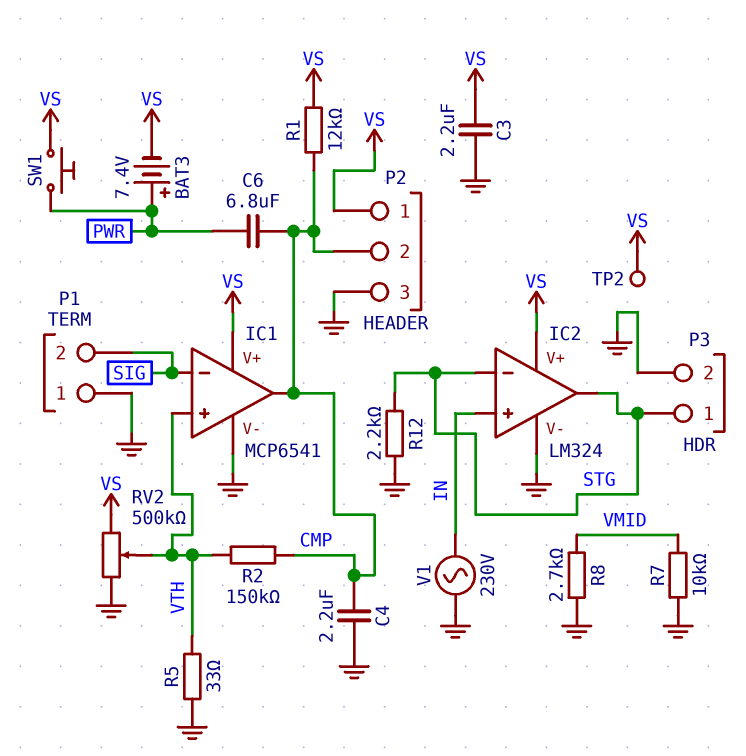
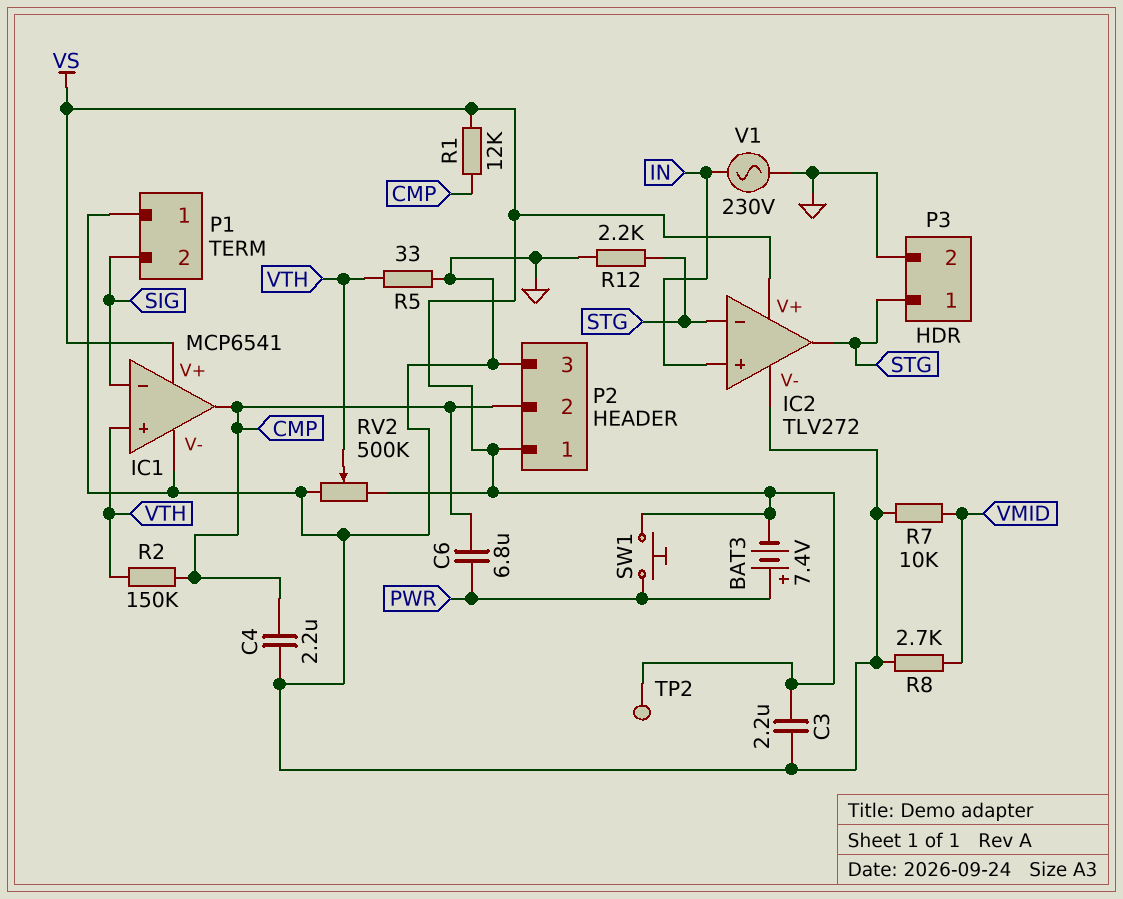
IC2: LM324 -> TLV272

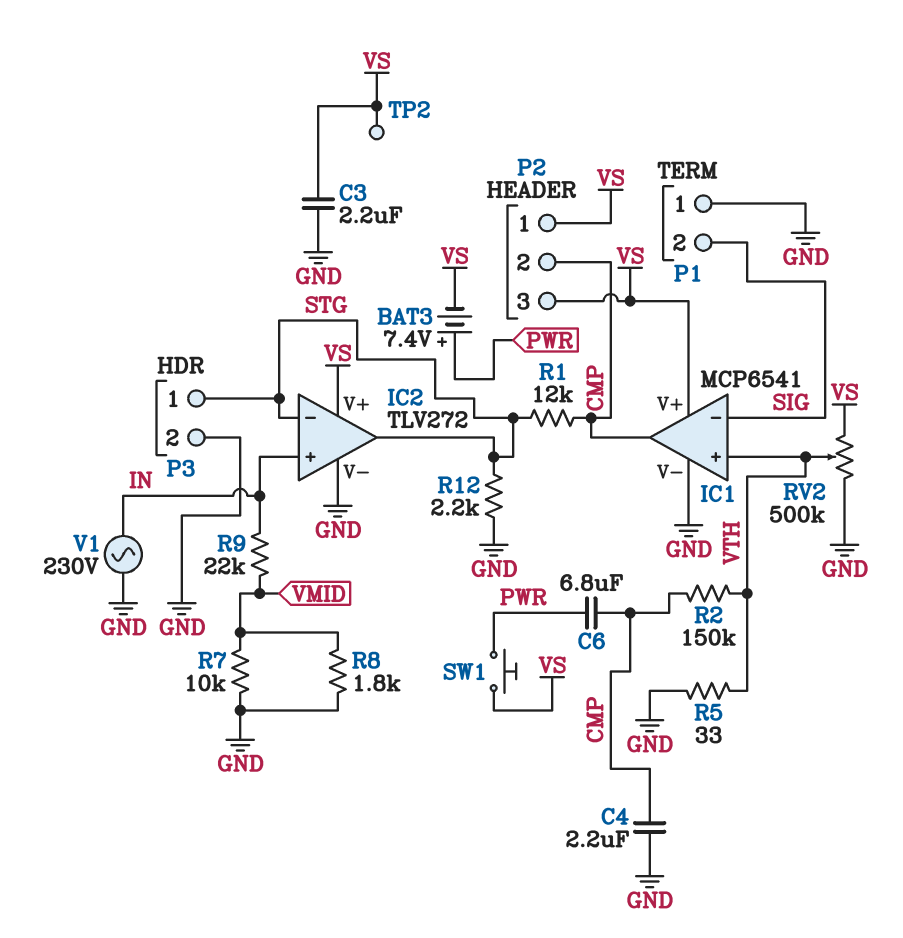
P2 pin 3: GND -> VS
R1: 12k (CMP, VS) -> 12k (CMP, STG)
R8: 2.7k (GND, VMID) -> 1.8k (GND, VMID)
R9: none -> 22k (IN, VMID)

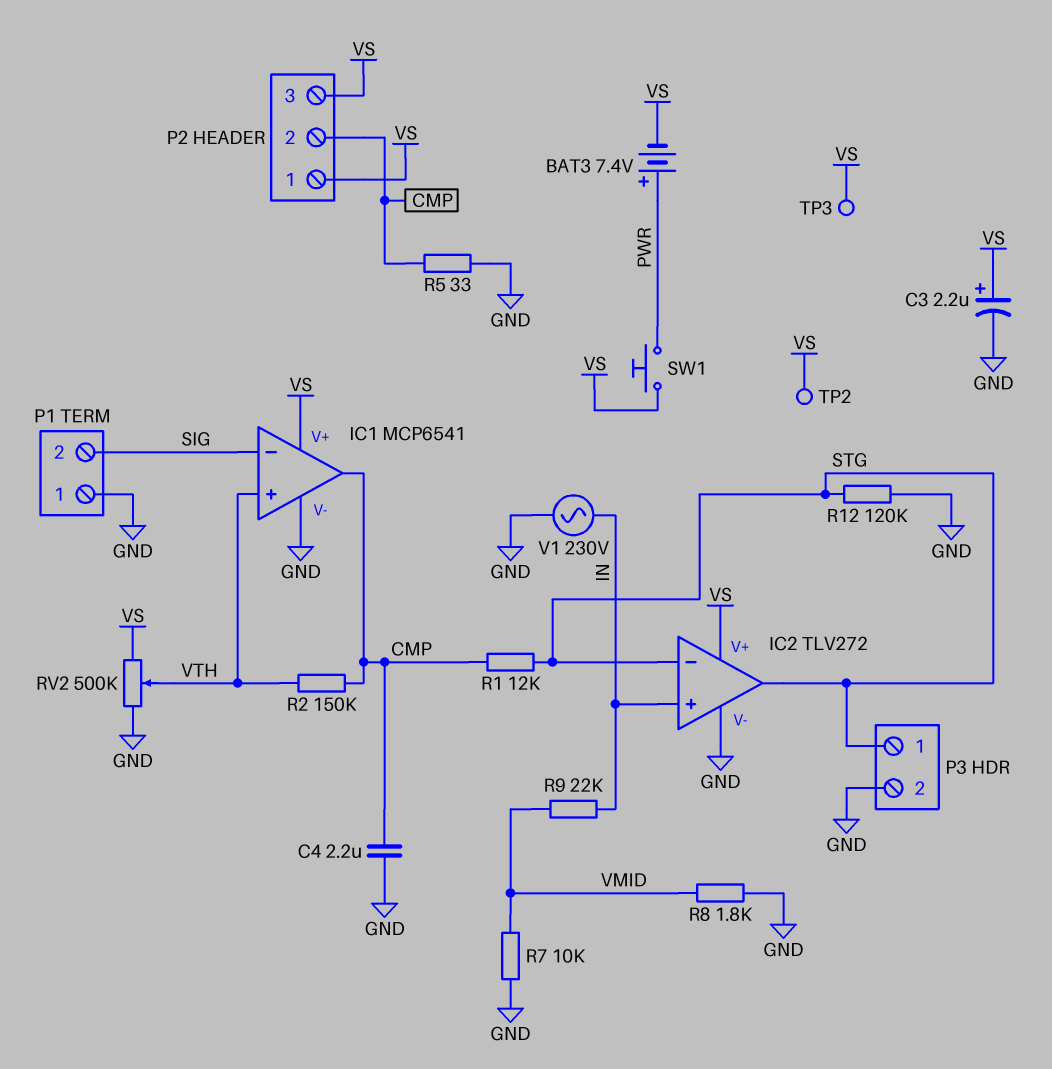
C3: 2.2uF (GND, VS) -> 2.2uF (plus VS, minus GND)
C6: 6.8uF (CMP, PWR) -> none
R5: 33 (GND, VTH) -> 33 (CMP, GND)
R12: 2.2k (GND, STG) -> 120k (GND, STG)
TP3: none -> test point (VS)

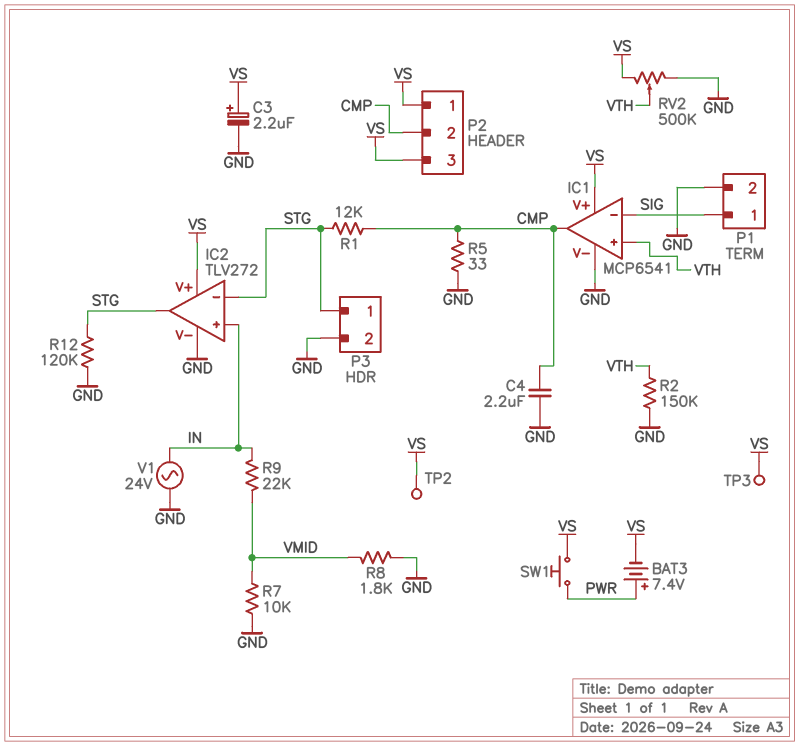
P1 pin 1: GND -> SIG
P1 pin 2: SIG -> GND
R2: 150k (CMP, VTH) -> 150k (GND, VTH)
V1: AC 230V (GND, IN) -> AC 24V (GND, IN)

